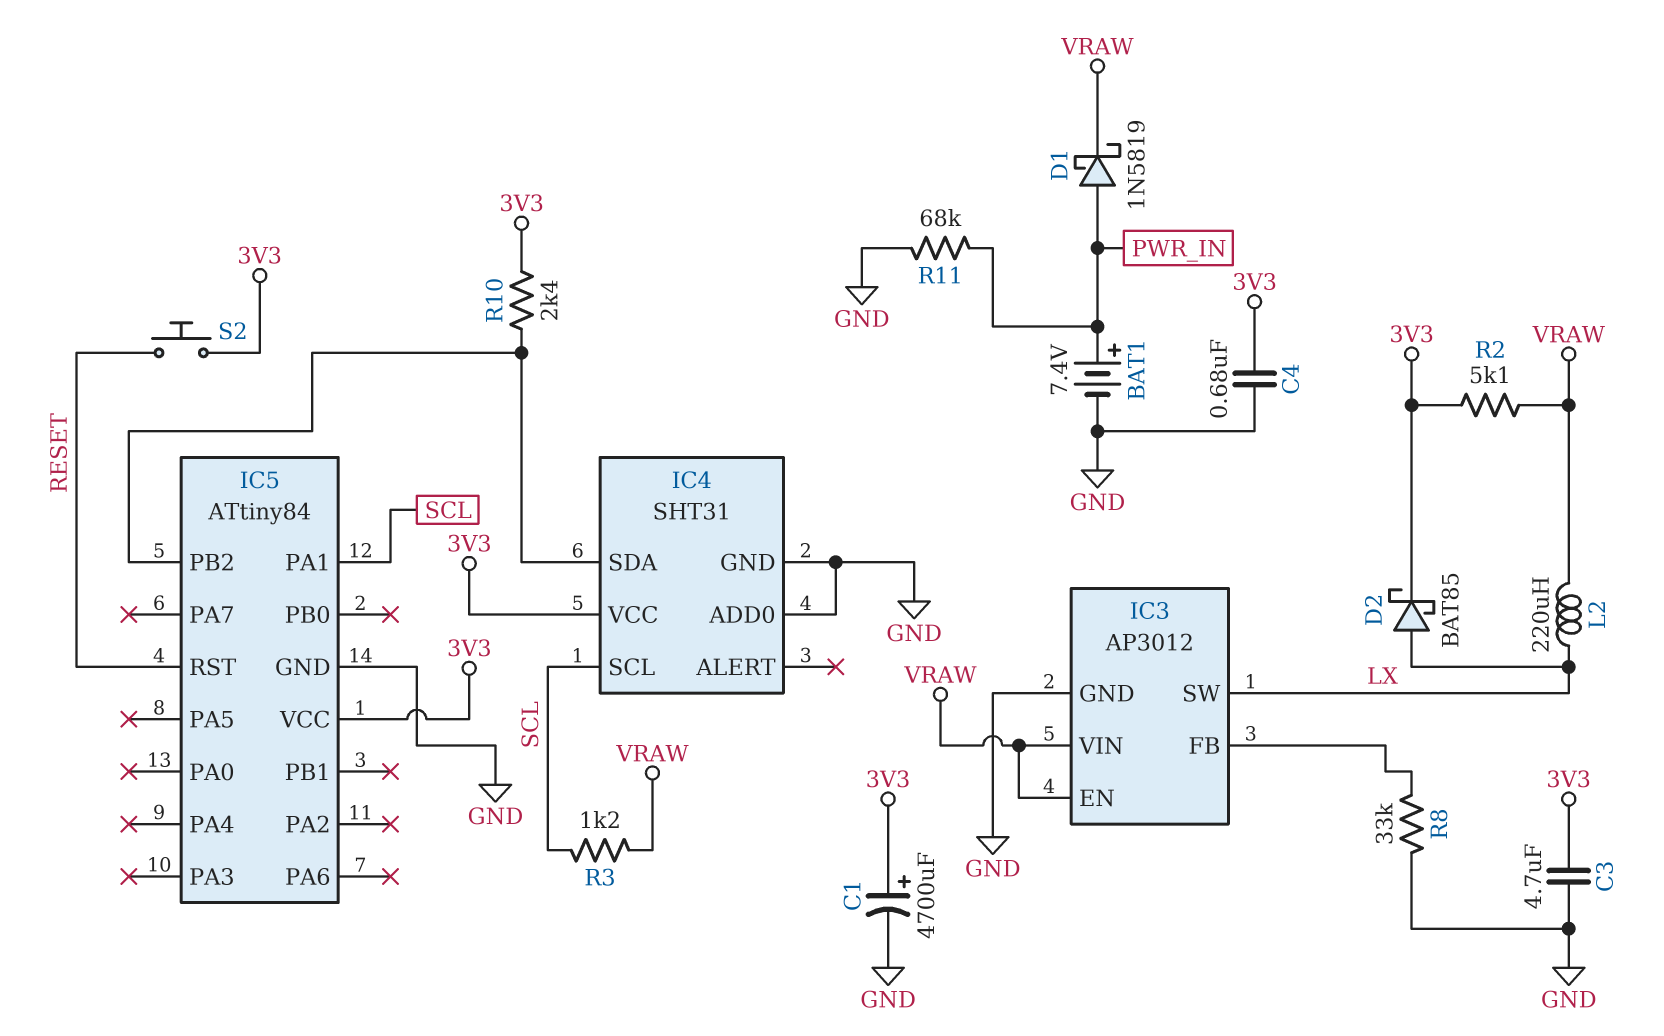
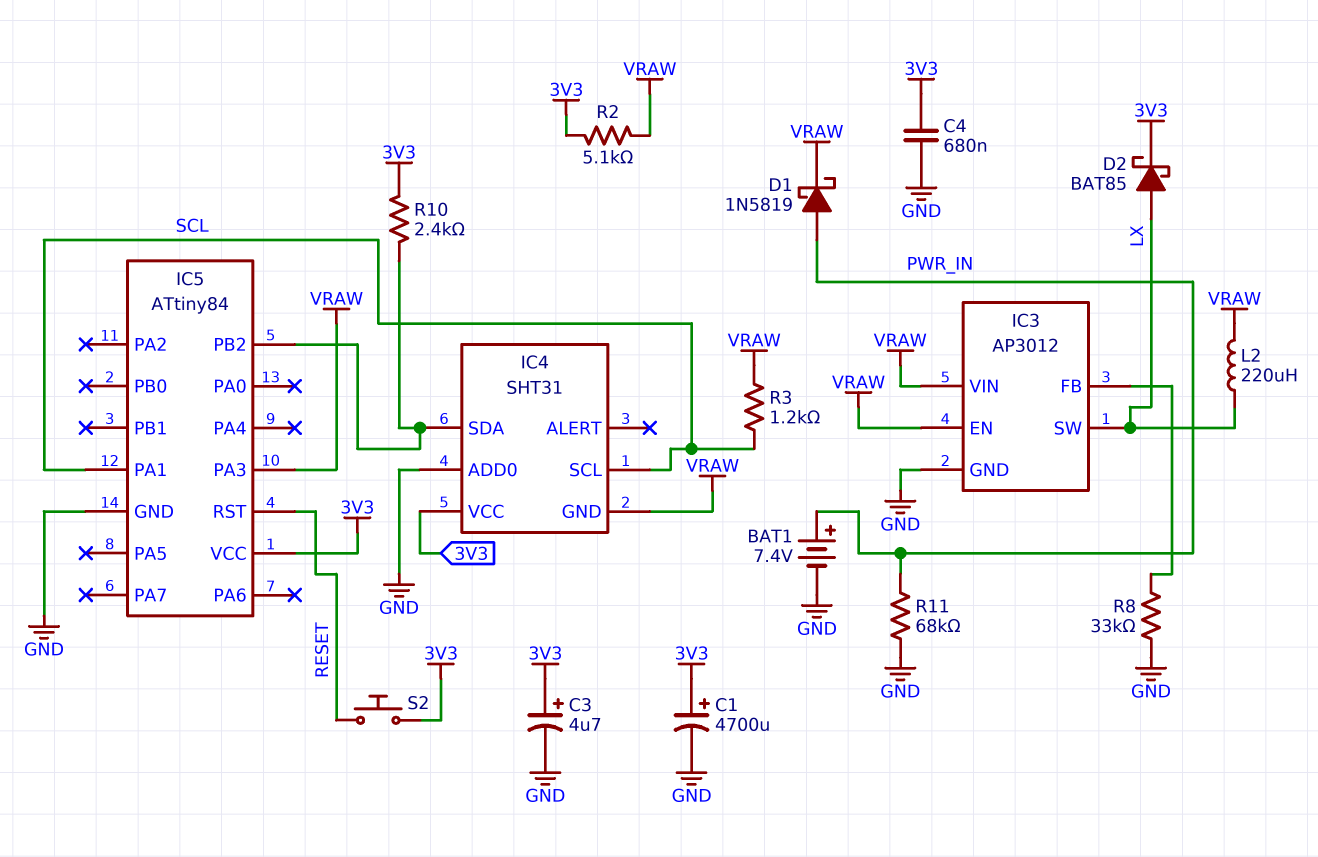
C3: 4.7uF (3V3, GND) -> 4.7uF (plus 3V3, minus GND)
IC4 pin GND: GND -> VRAW
IC5 pin PA3: none -> VRAW

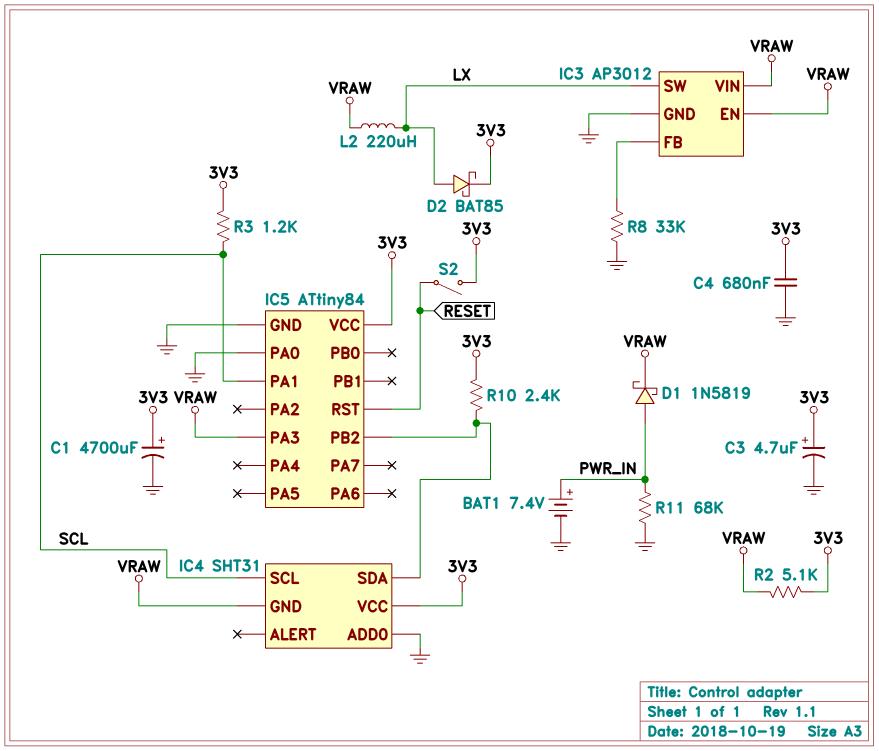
IC5 pin PA0: none -> GND
R3: 1.2k (SCL, VRAW) -> 1.2k (3V3, SCL)
S2: button (3V3, RESET) -> switch (3V3, RESET)

